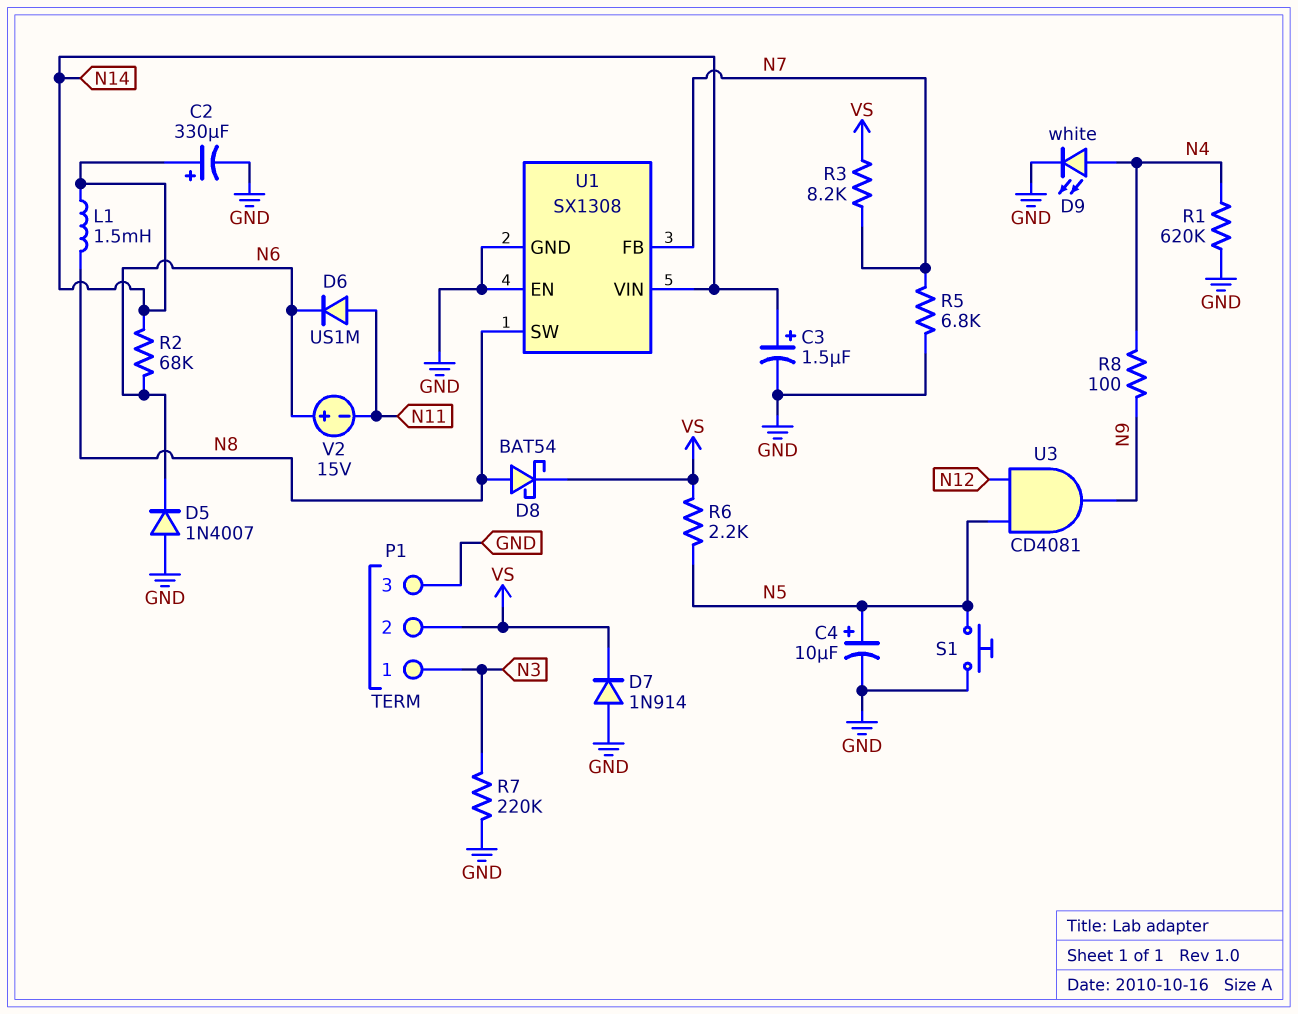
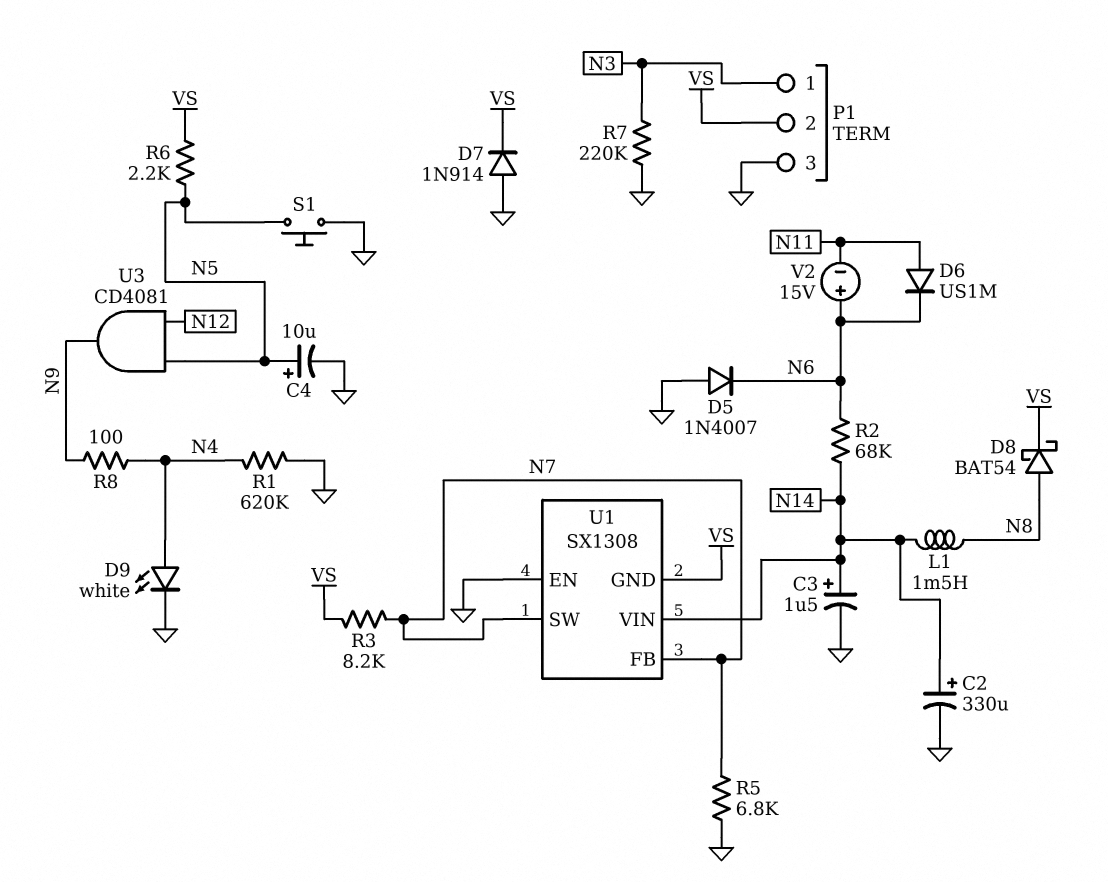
U1 pin GND: GND -> VS
U1 pin SW: N8 -> N7

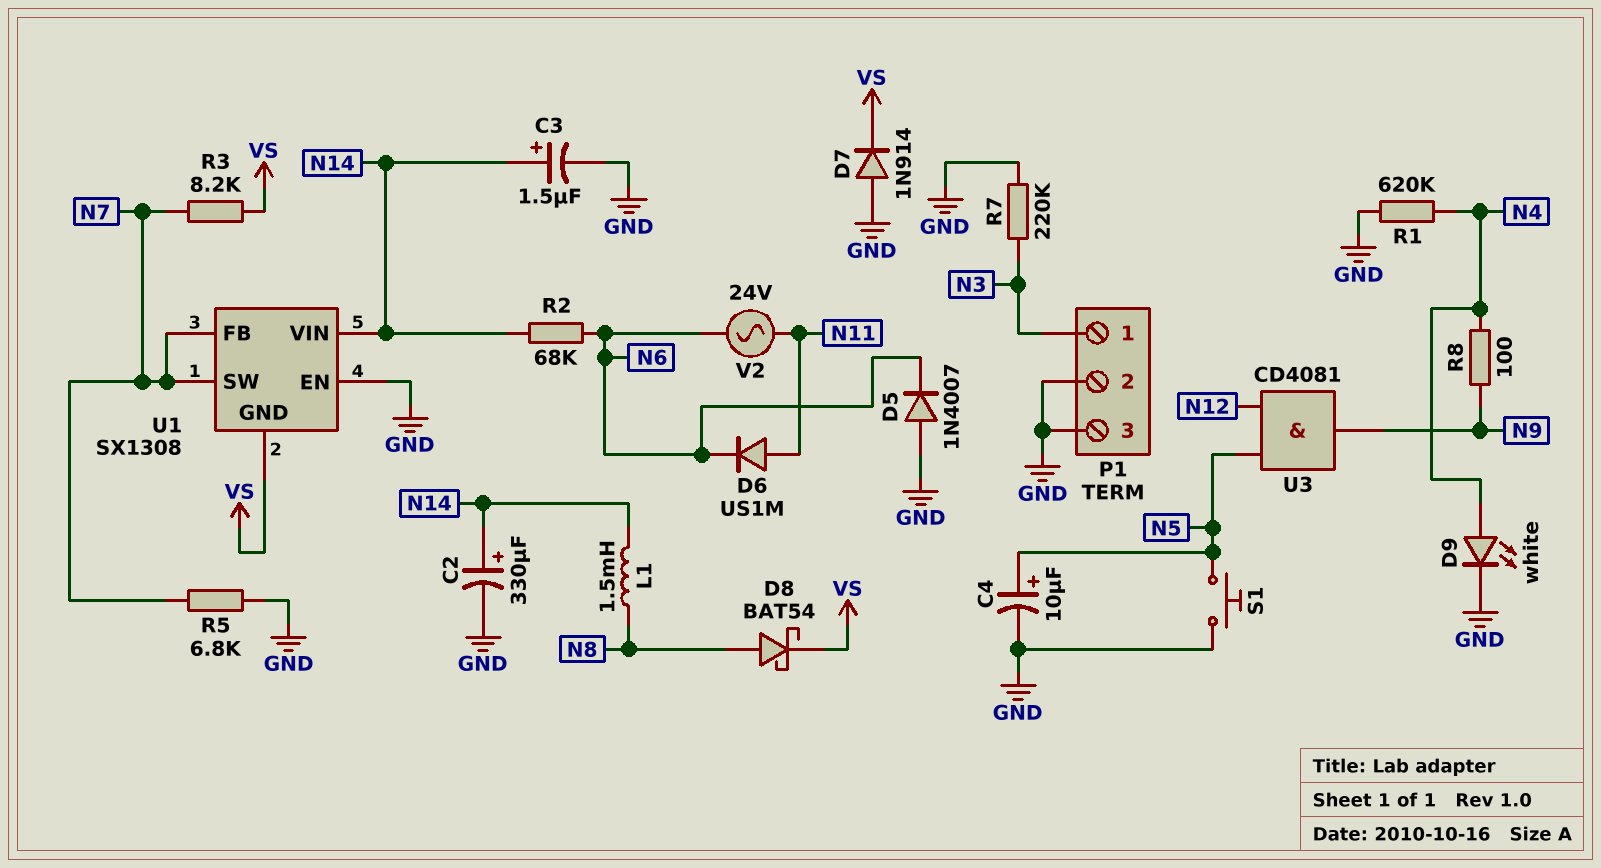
P1 pin 2: VS -> GND
R6: 2.2k (N5, VS) -> none
V2: 15V (plus N6, minus N11) -> AC 24V (N6, N11)

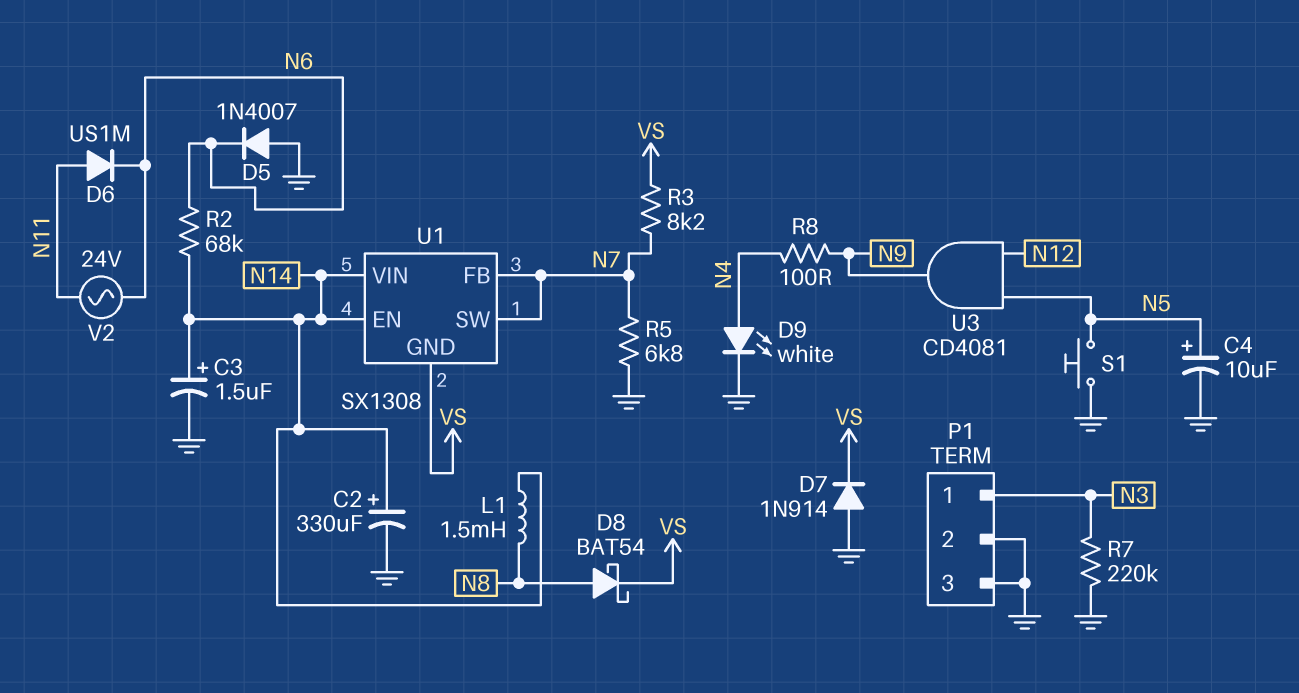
R1: 620k (GND, N4) -> none
U1 pin EN: GND -> N14

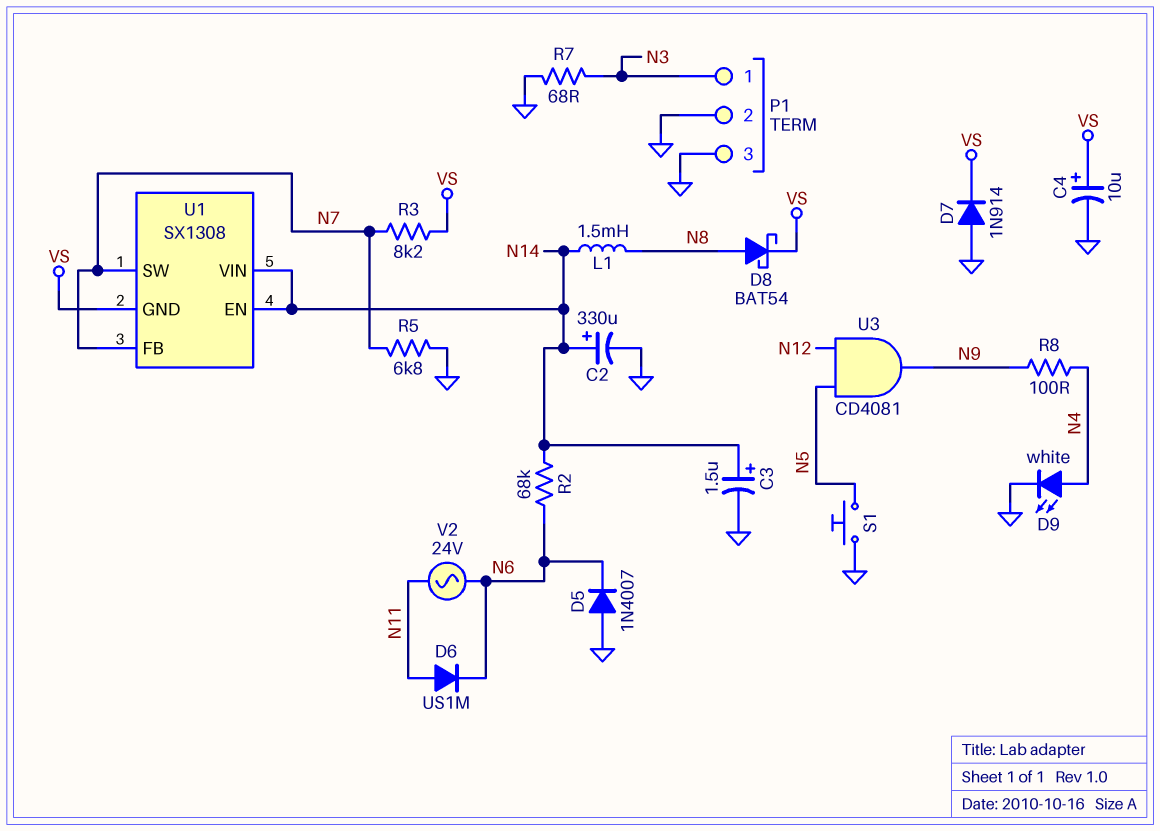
C4: 10uF (plus N5, minus GND) -> 10uF (plus VS, minus GND)
R7: 220k (GND, N3) -> 68 (GND, N3)

